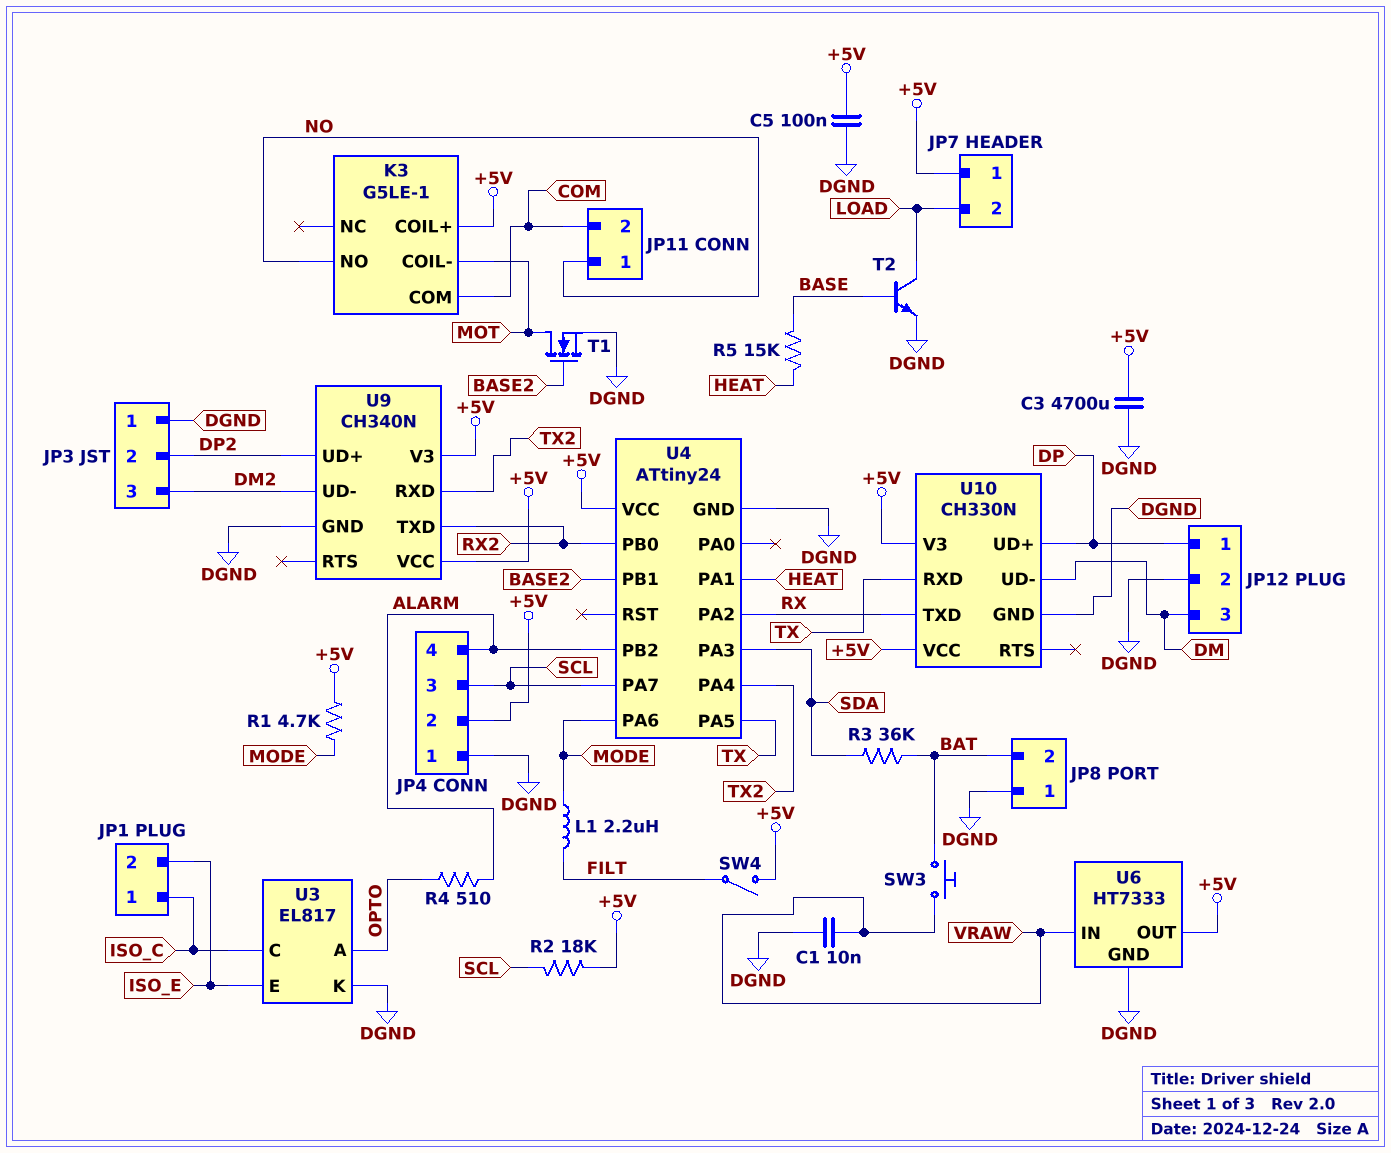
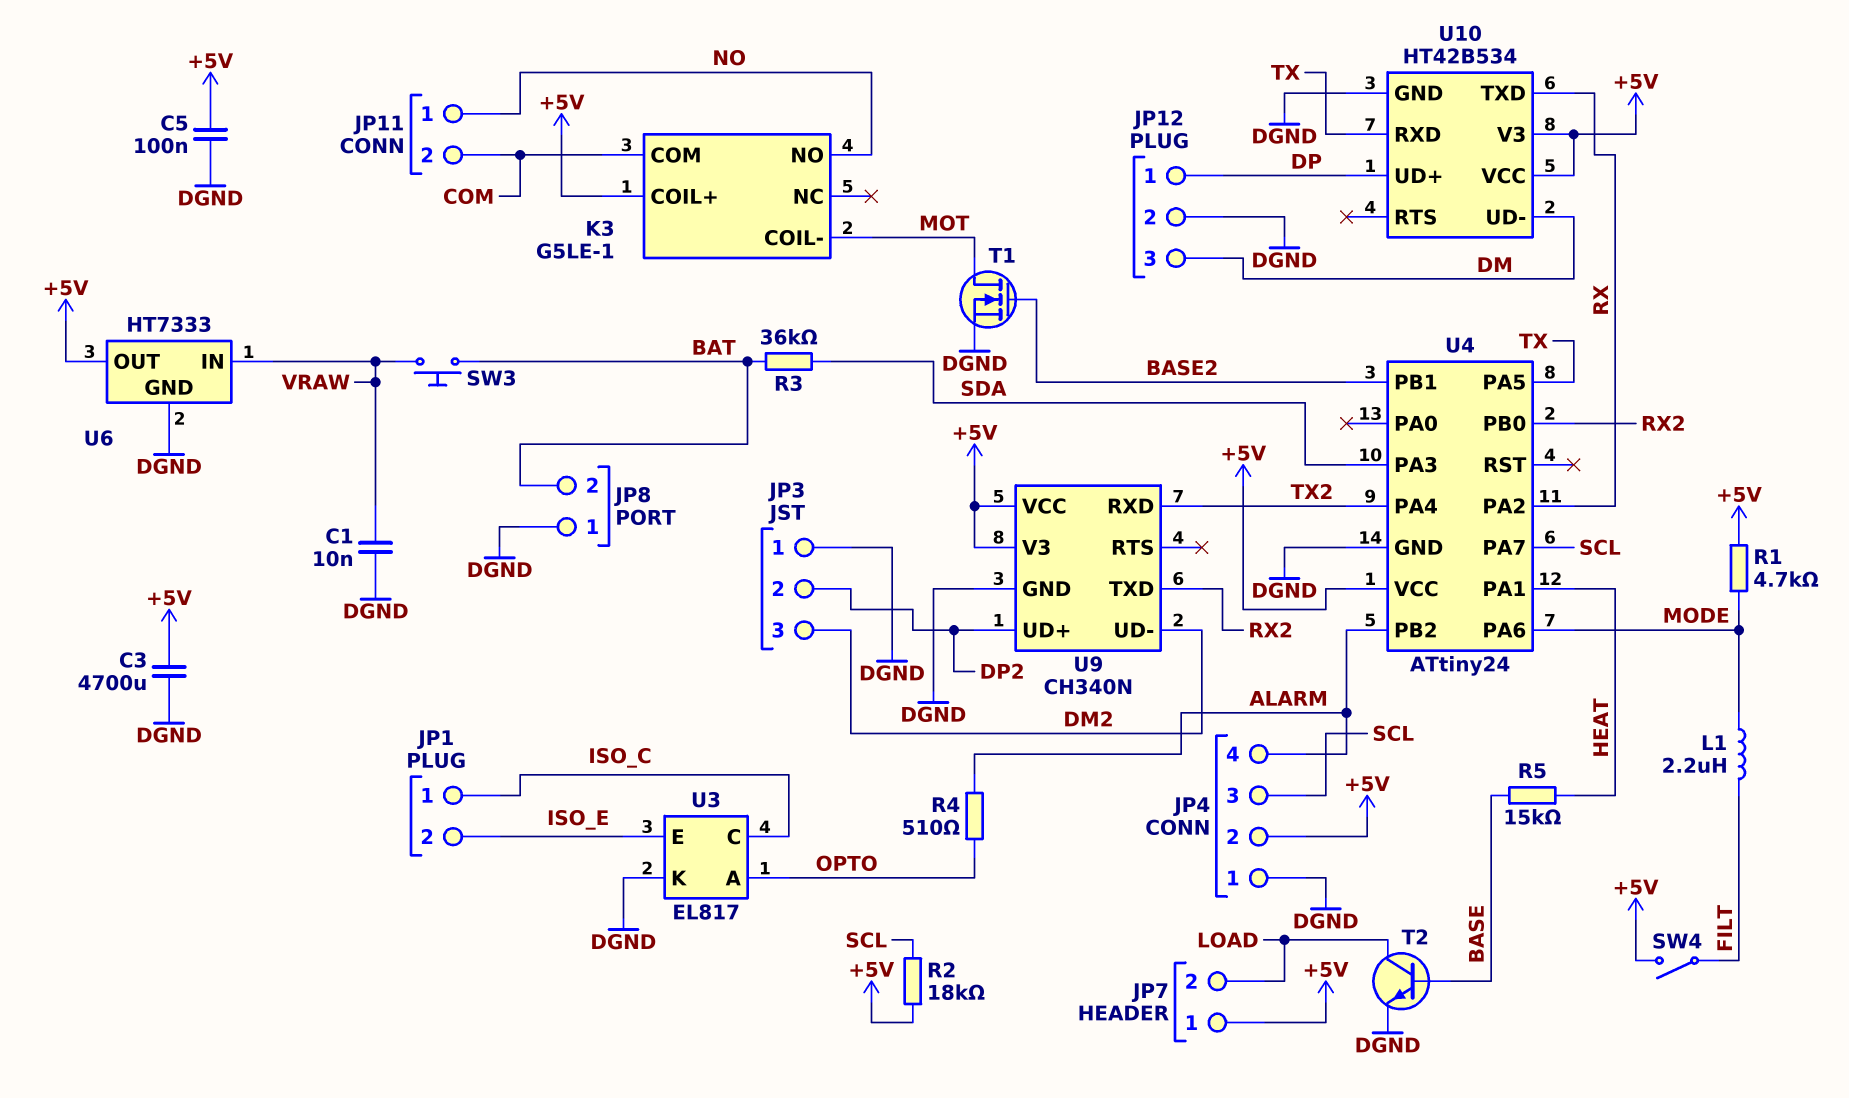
U10: CH330N -> HT42B534

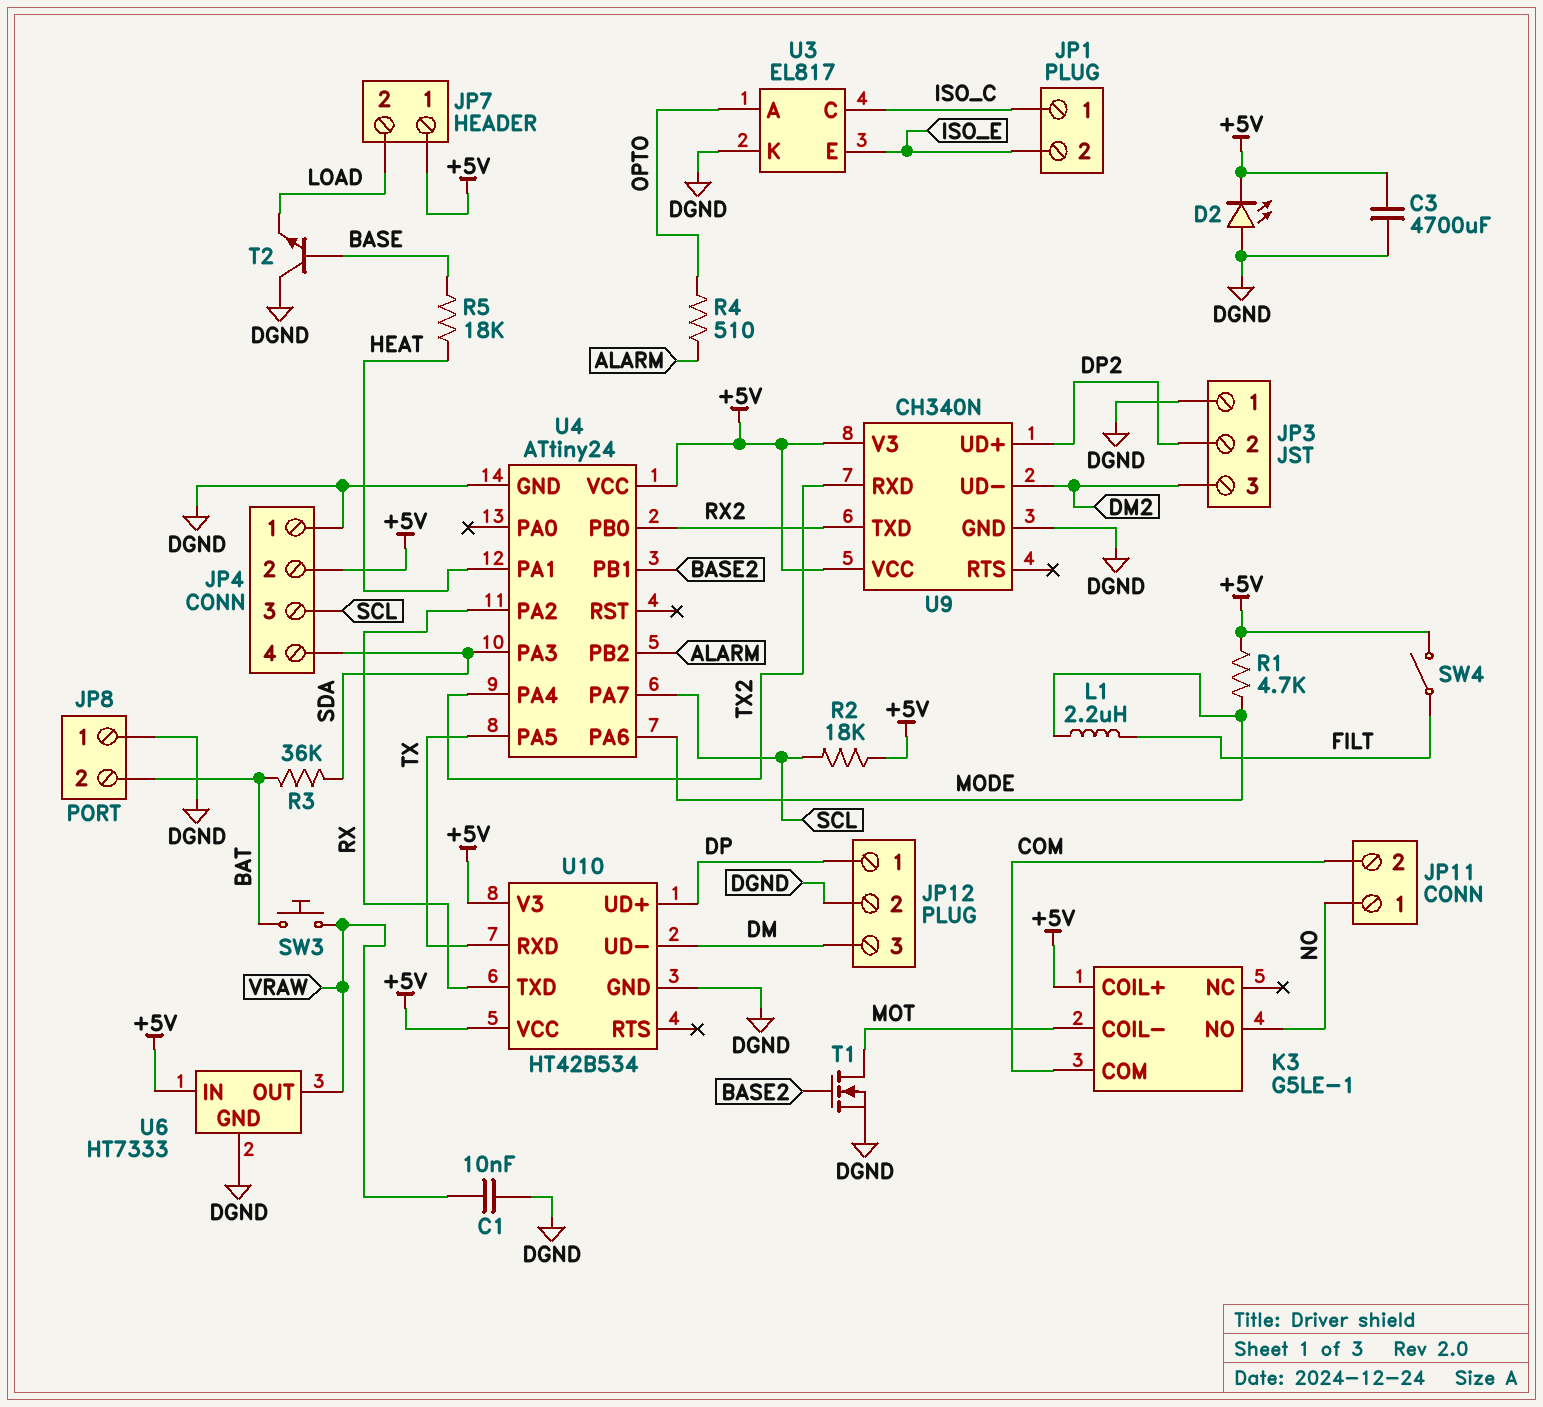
C5: 100nF (+5V, DGND) -> none
D2: none -> LED (A DGND, K +5V)
JP4 pin 4: ALARM -> SDA
R5: 15k (BASE, HEAT) -> 18k (BASE, HEAT)
T2: NPN (B BASE, C LOAD, E DGND) -> NPN (B BASE, C DGND, E LOAD)
U6 pin IN: VRAW -> +5V
U6 pin OUT: +5V -> VRAW

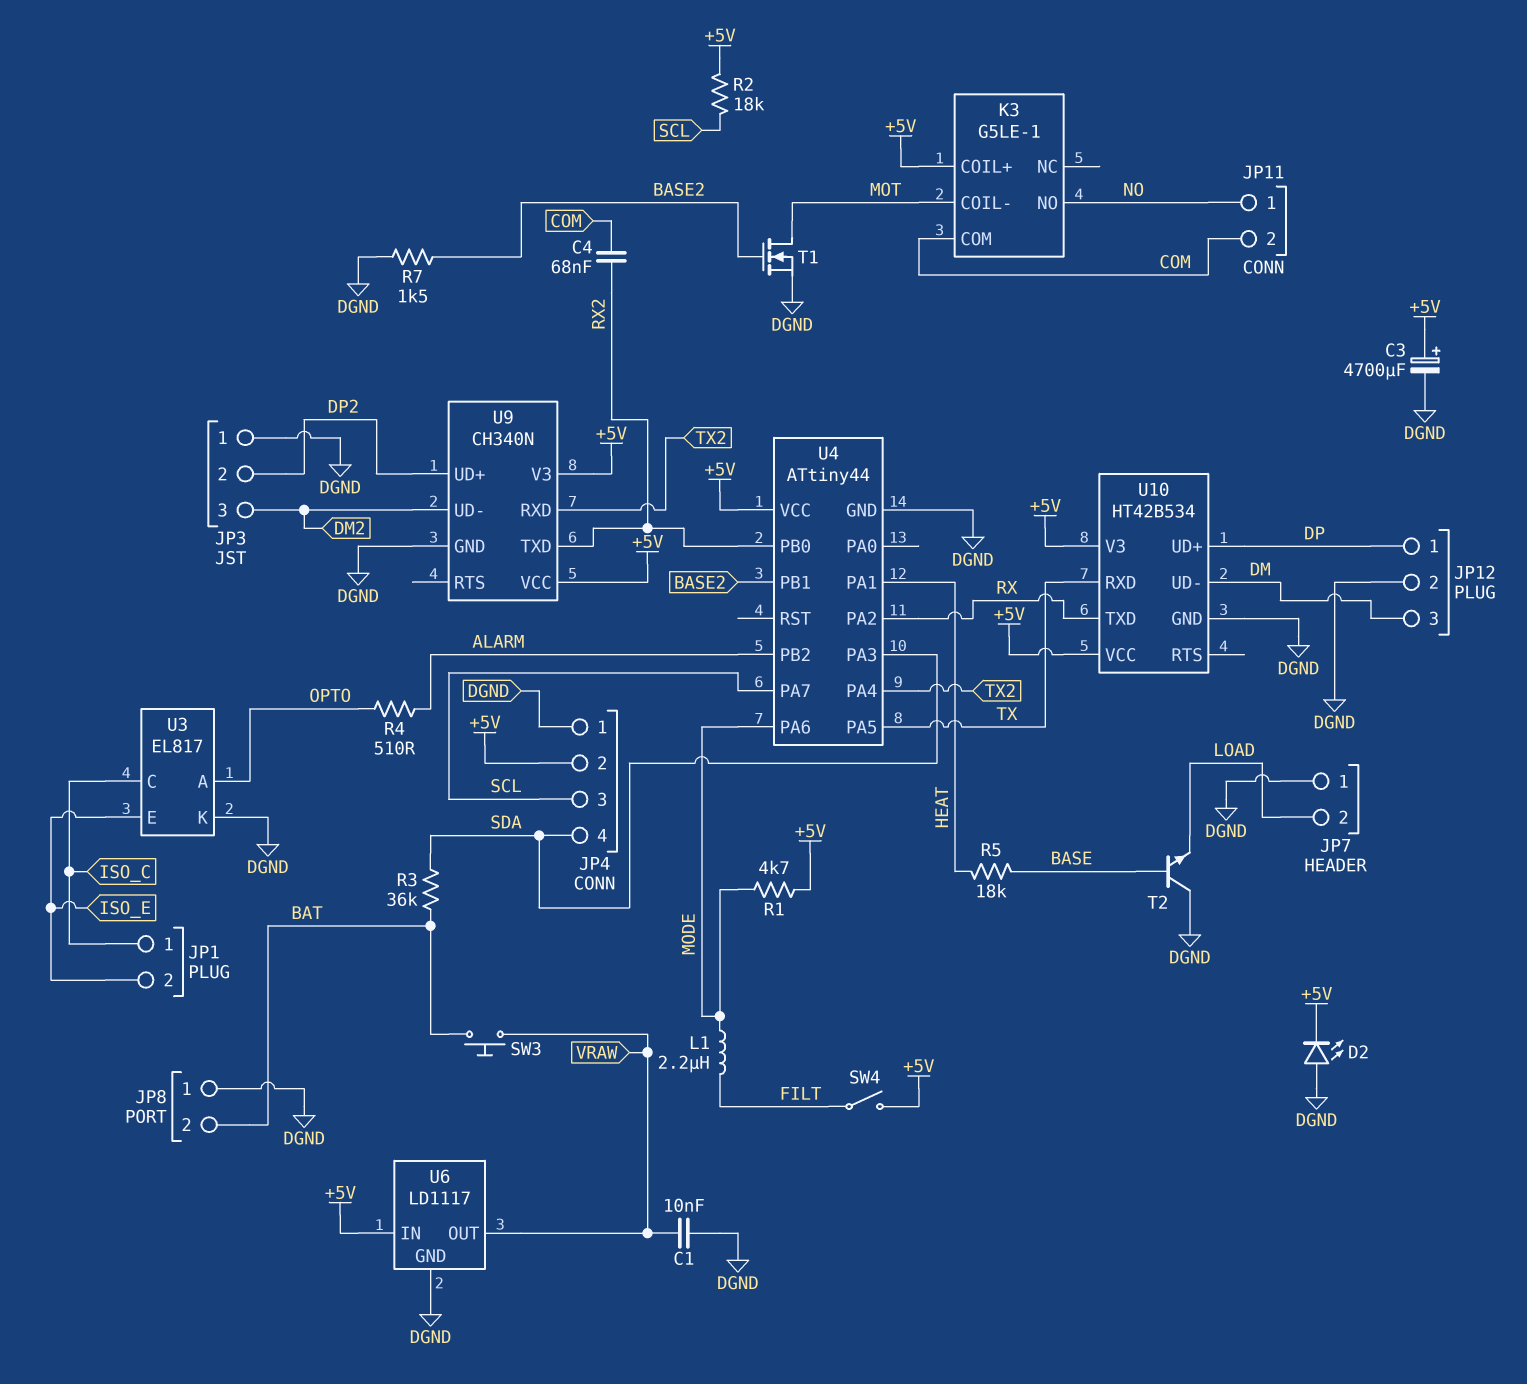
C3: 4700uF (+5V, DGND) -> 4700uF (plus +5V, minus DGND)
C4: none -> 68nF (COM, RX2)
JP7 pin 1: +5V -> DGND
R7: none -> 1.5k (BASE2, DGND)
U4: ATtiny24 -> ATtiny44
U6: HT7333 -> LD1117

